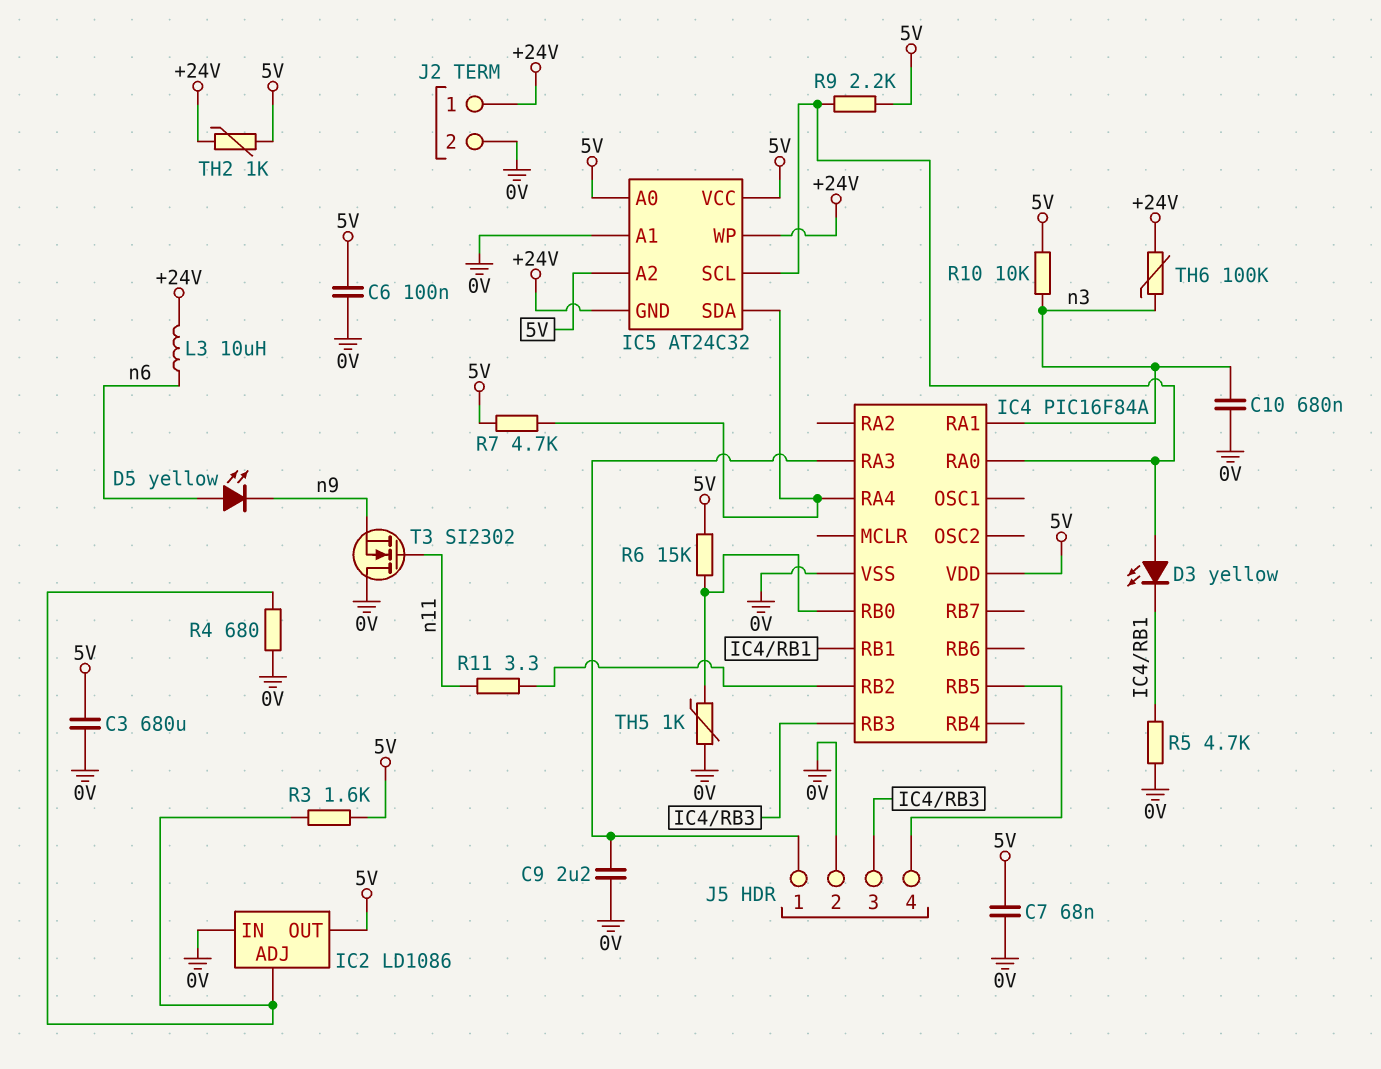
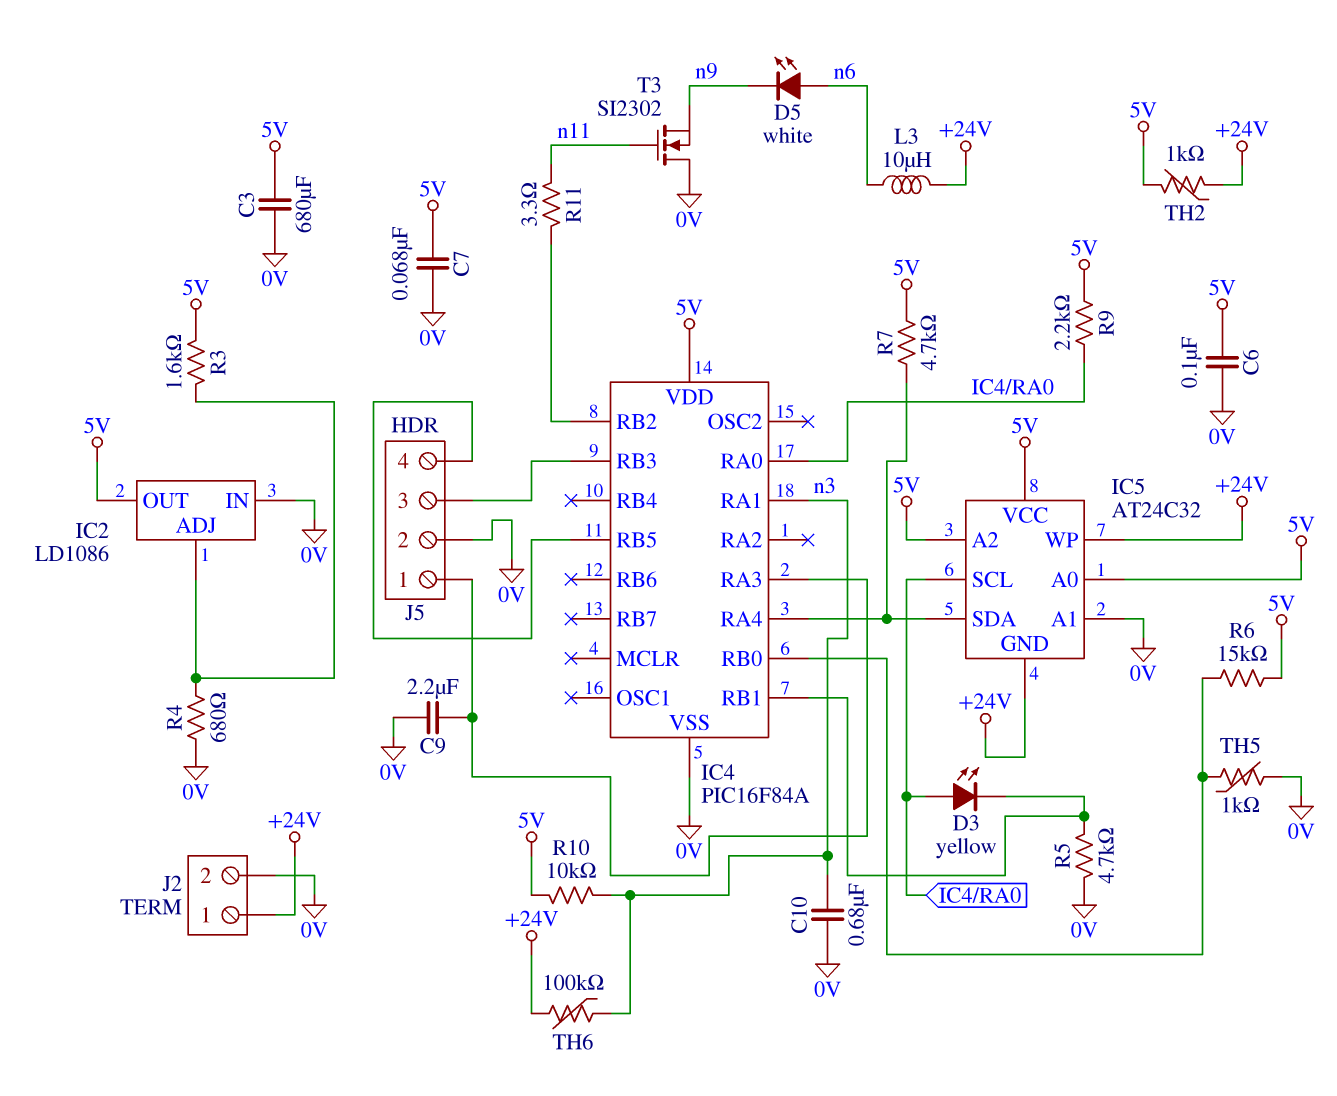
D5: LED yellow (A n6, K n9) -> LED white (A n6, K n9)

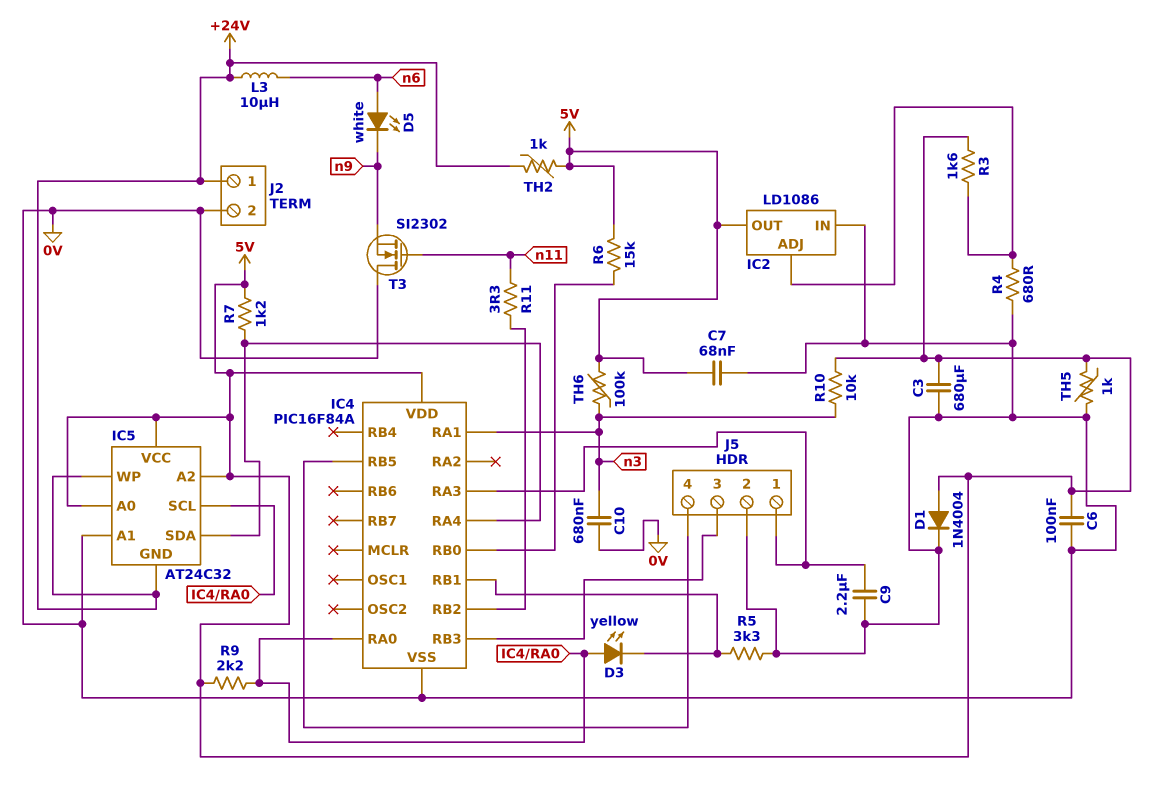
D1: none -> diode 1N4004 (A 5V, K 0V)
R5: 4.7k (0V, IC4/RB1) -> 3.3k (0V, IC4/RB1)
R7: 4.7k (5V, IC4/RA4) -> 1.2k (5V, IC4/RA4)
TH5: 1k (0V, IC4/RB0) -> 1k (0V, 5V)
TH6: 100k (+24V, n3) -> 100k (5V, n3)

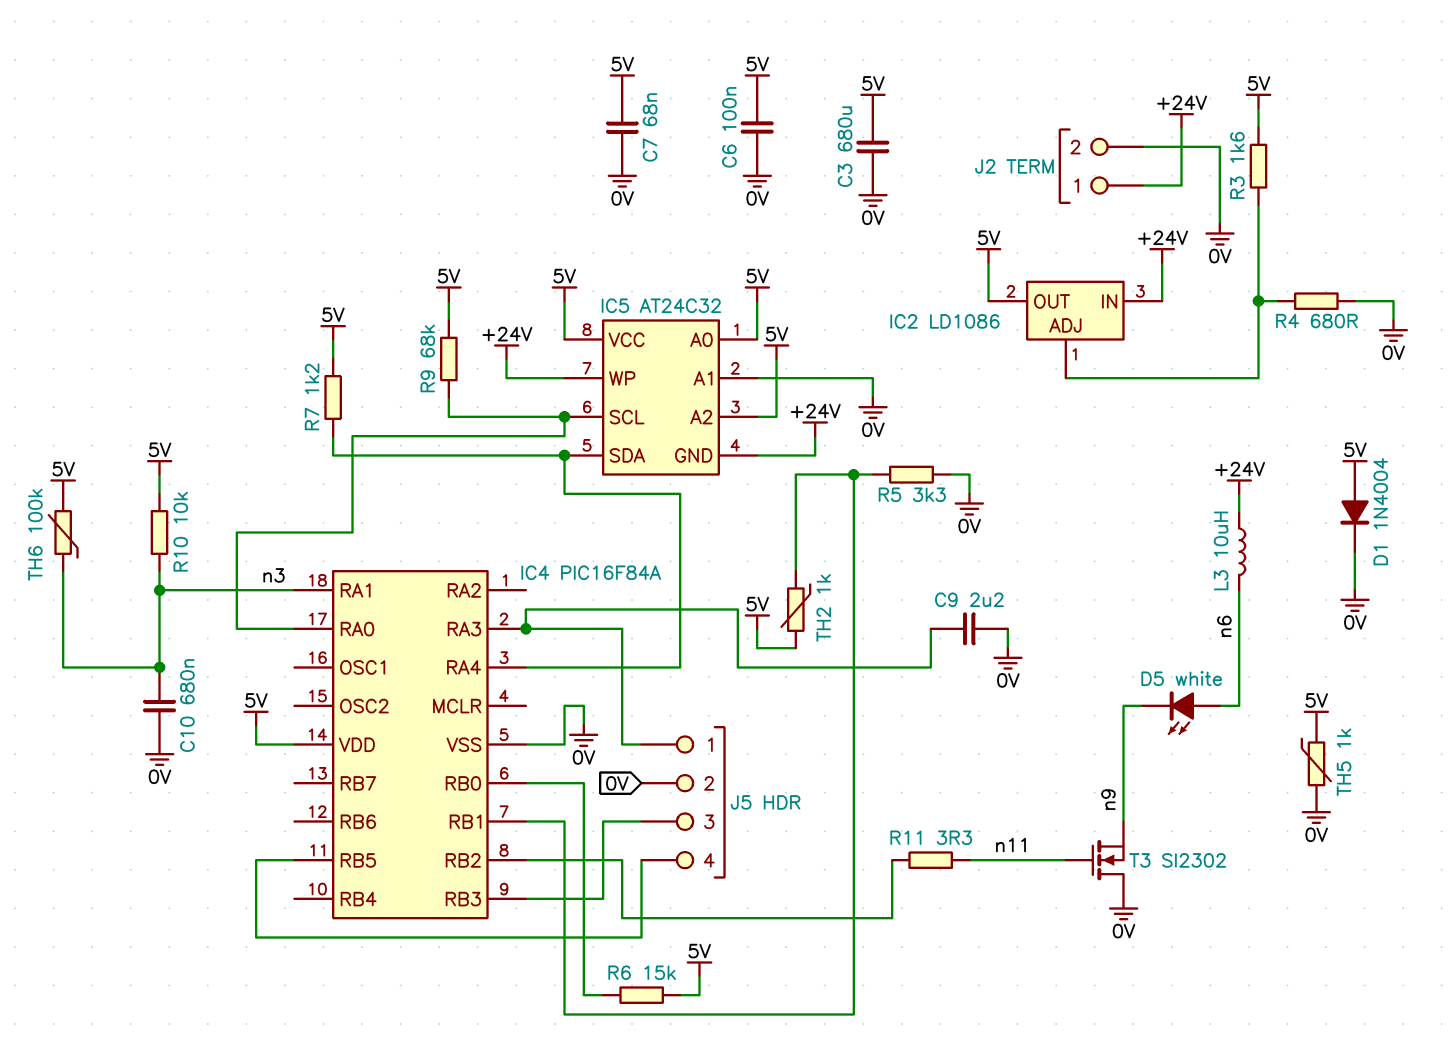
D3: LED yellow (A IC4/RA0, K IC4/RB1) -> none
IC2 pin IN: 0V -> +24V
R9: 2.2k (5V, IC4/RA0) -> 68k (5V, IC4/RA0)
TH2: 1k (+24V, 5V) -> 1k (5V, IC4/RB1)

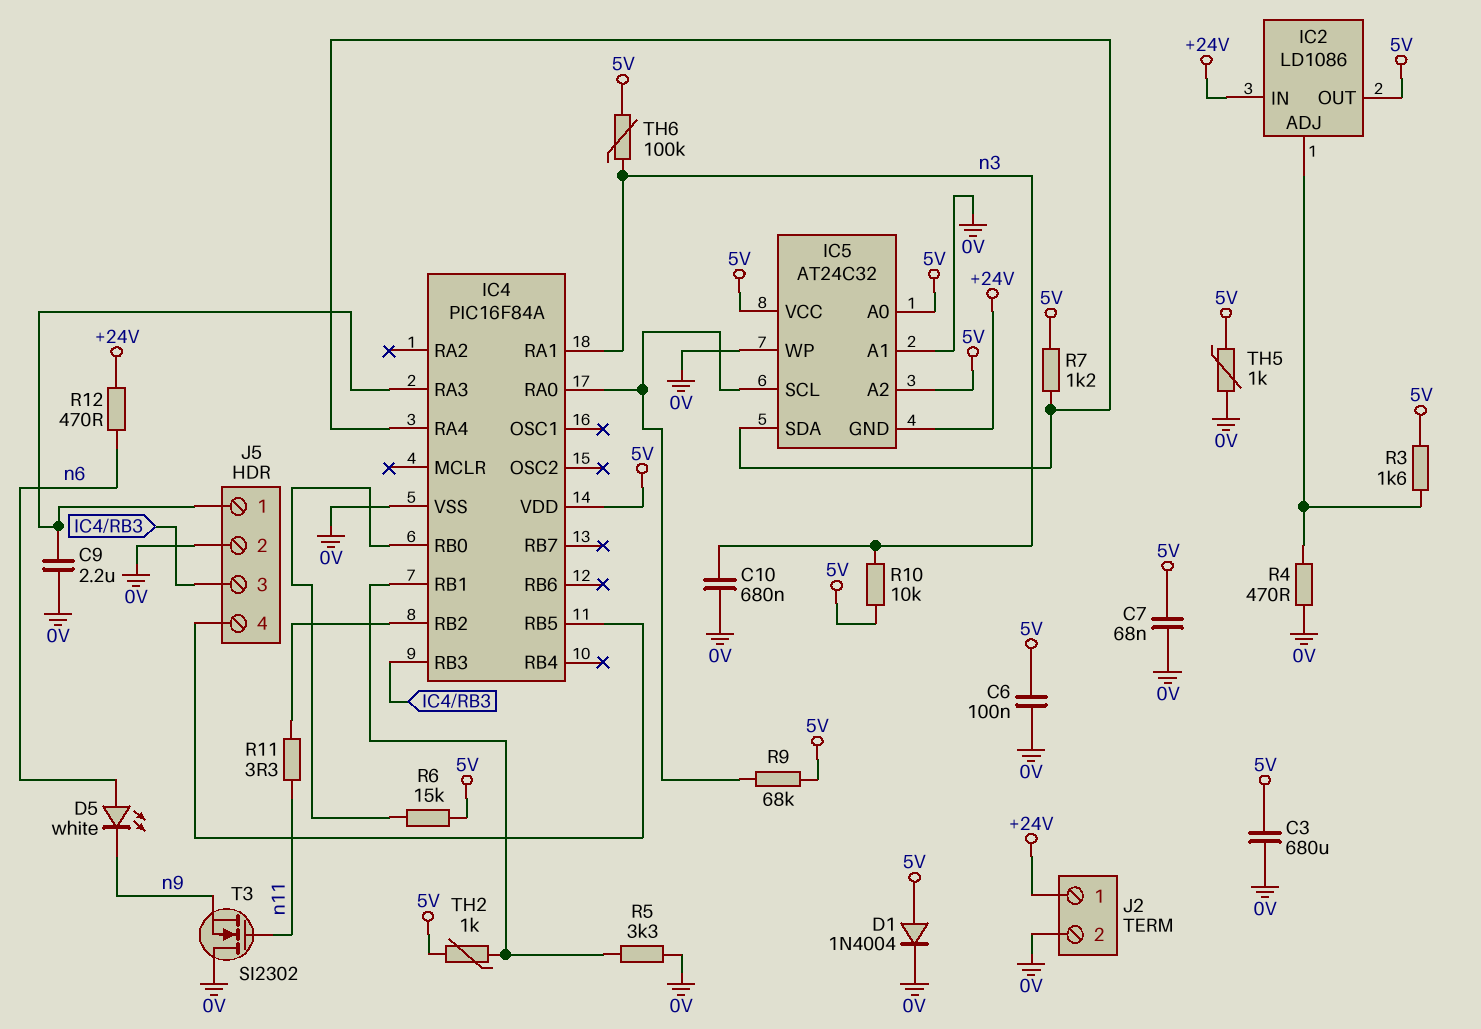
IC5 pin WP: +24V -> 0V
L3: 10uH (+24V, n6) -> none
R4: 680 (0V, IC2/ADJ) -> 470 (0V, IC2/ADJ)
R12: none -> 470 (+24V, n6)

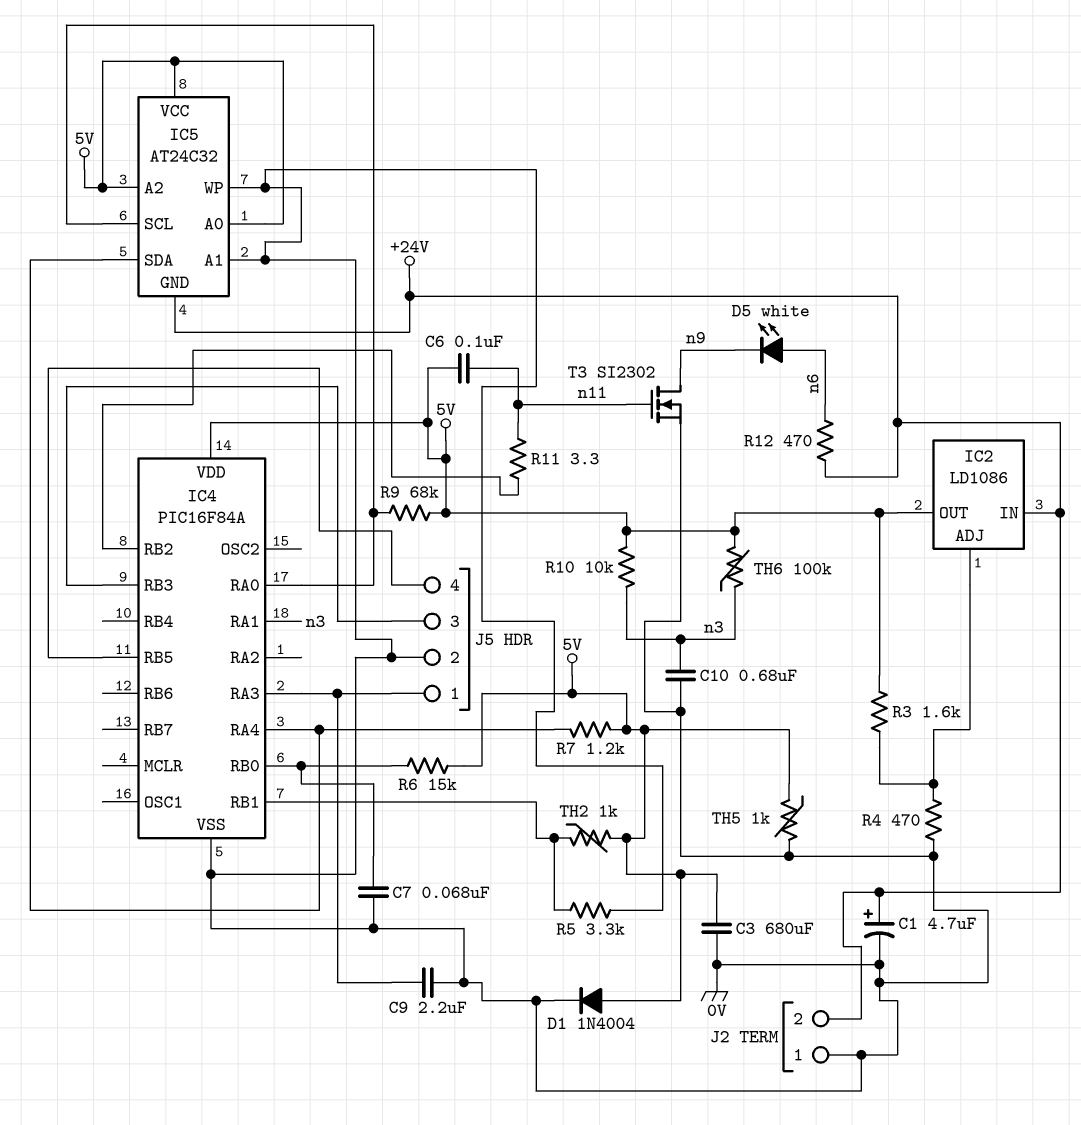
C1: none -> 4.7uF (plus +24V, minus 0V)
C6: 100nF (0V, 5V) -> 100nF (5V, n11)
C7: 68nF (0V, 5V) -> 68nF (0V, IC4/RB0)
J2 pin 1: +24V -> 0V
J2 pin 2: 0V -> +24V
T3: NMOS SI2302 (G n11, D 0V, S n9) -> NMOS SI2302 (G n11, D n9, S 0V)

